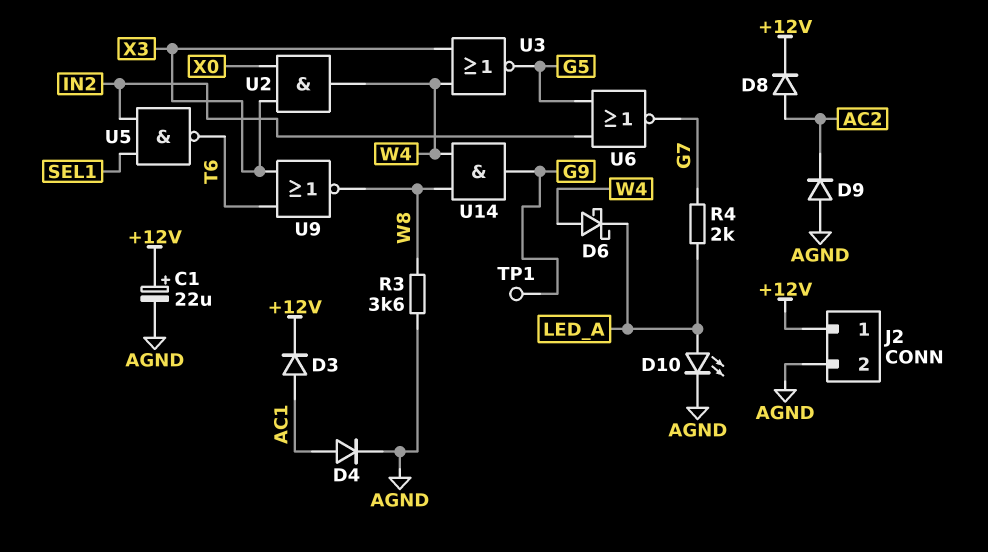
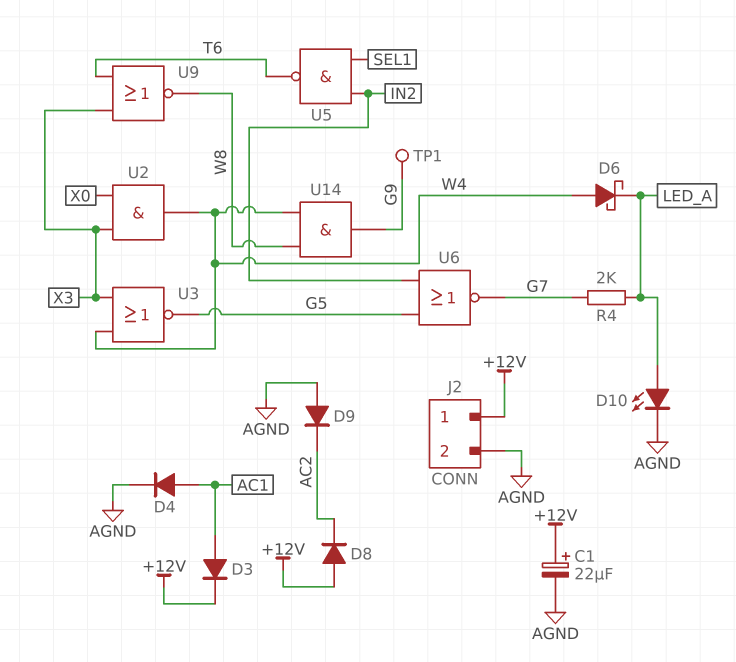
D8: diode (A AC2, K +12V) -> diode (A +12V, K AC2)
R3: 3.6k (AGND, W8) -> none

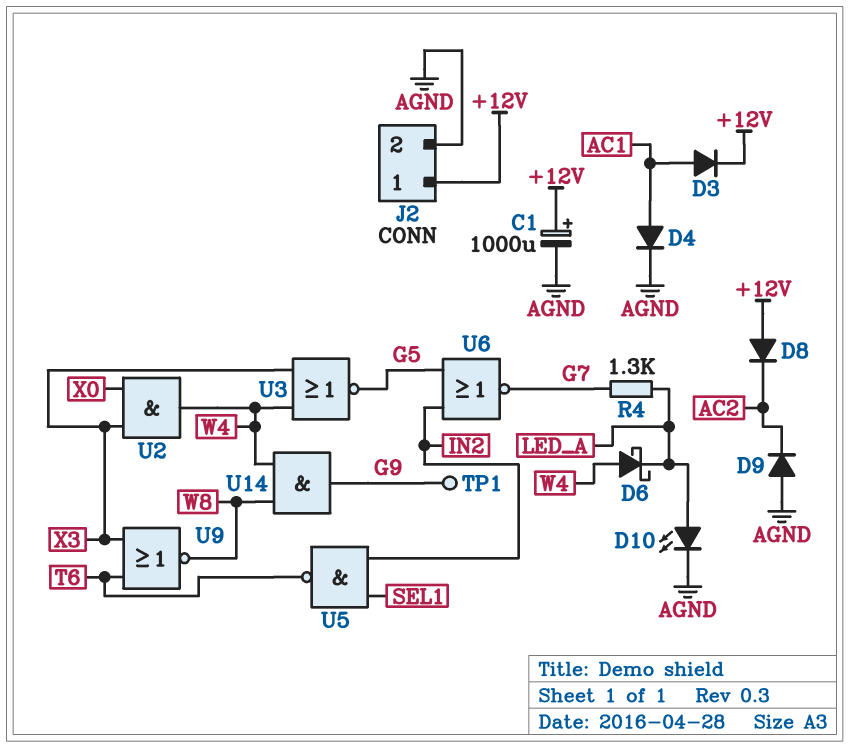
C1: 22uF (plus +12V, minus AGND) -> 1000uF (plus +12V, minus AGND)
R4: 2k (G7, LED_A) -> 1.3k (G7, LED_A)

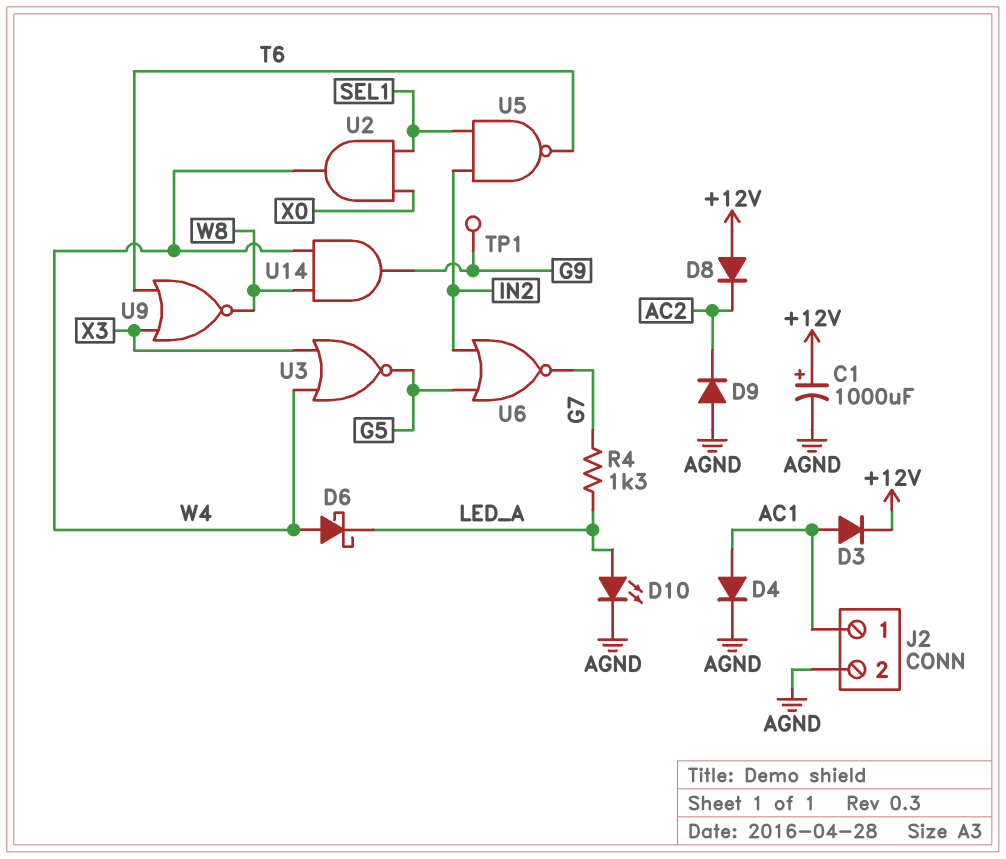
J2 pin 1: +12V -> AC1
U2: AND (in X0, in X3, out W4) -> AND (in SEL1, in X0, out W4)

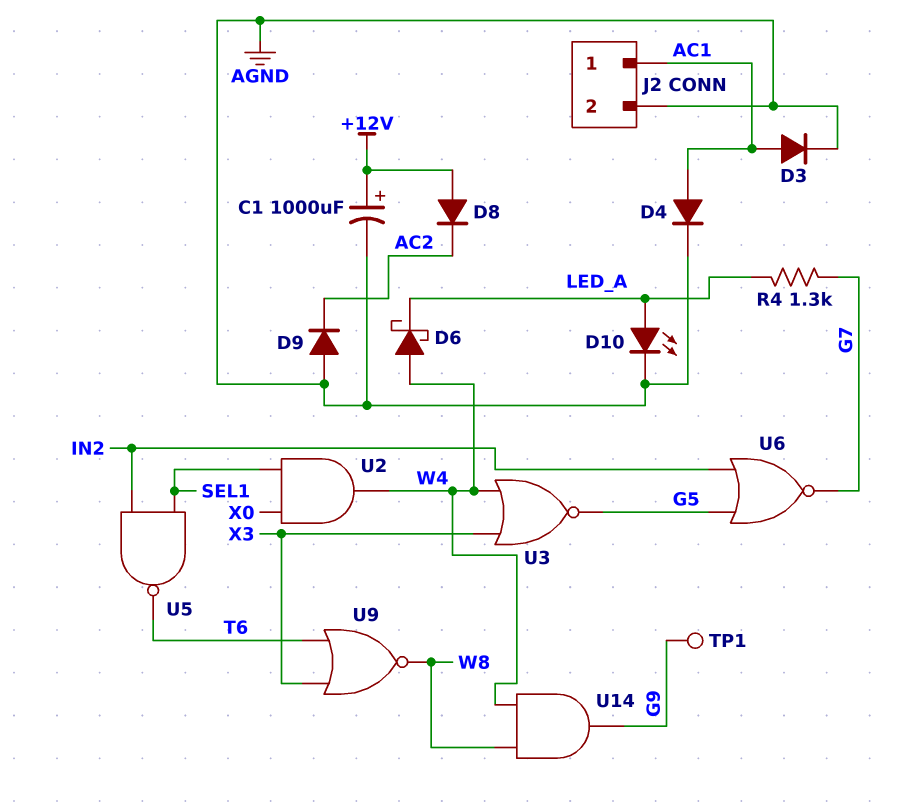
D3: diode (A AC1, K +12V) -> diode (A AC1, K AGND)

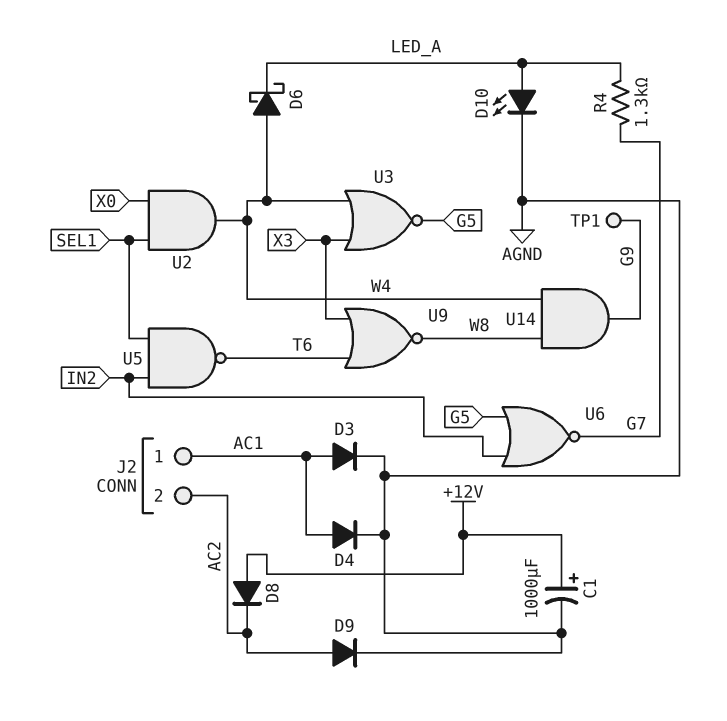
D9: diode (A AGND, K AC2) -> diode (A AC2, K AGND)
J2 pin 2: AGND -> AC2

